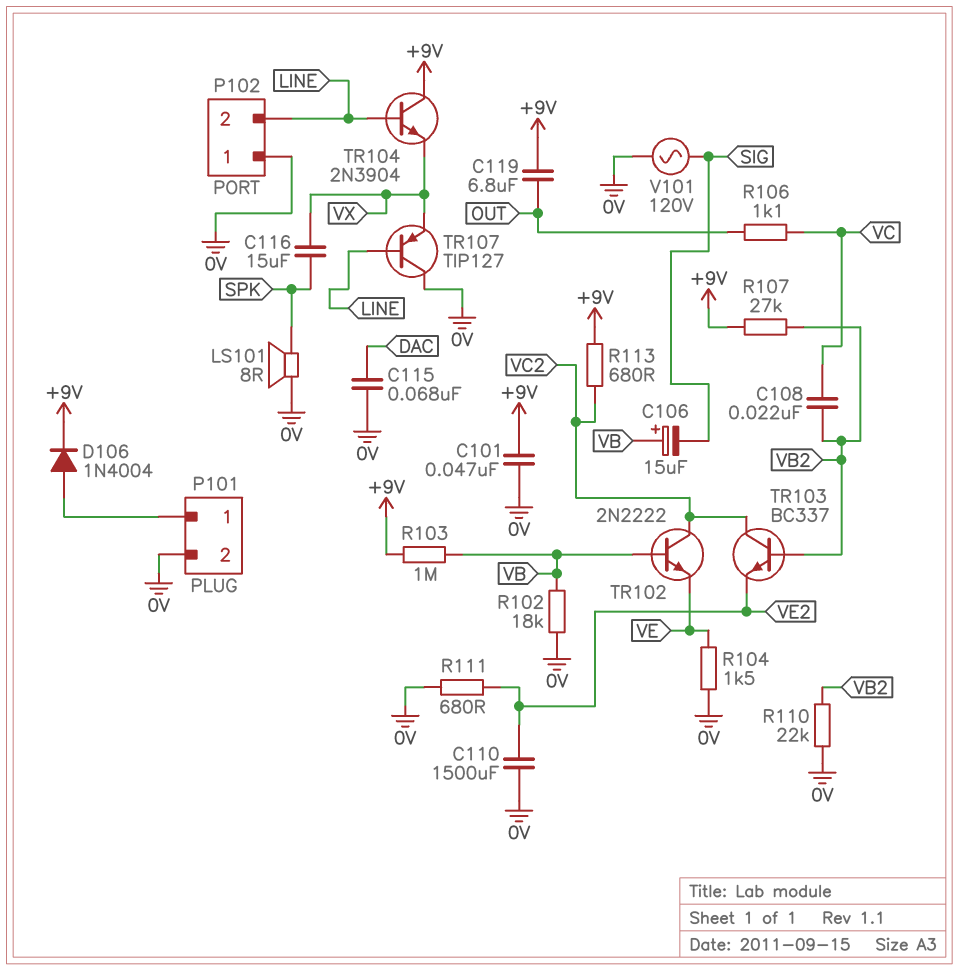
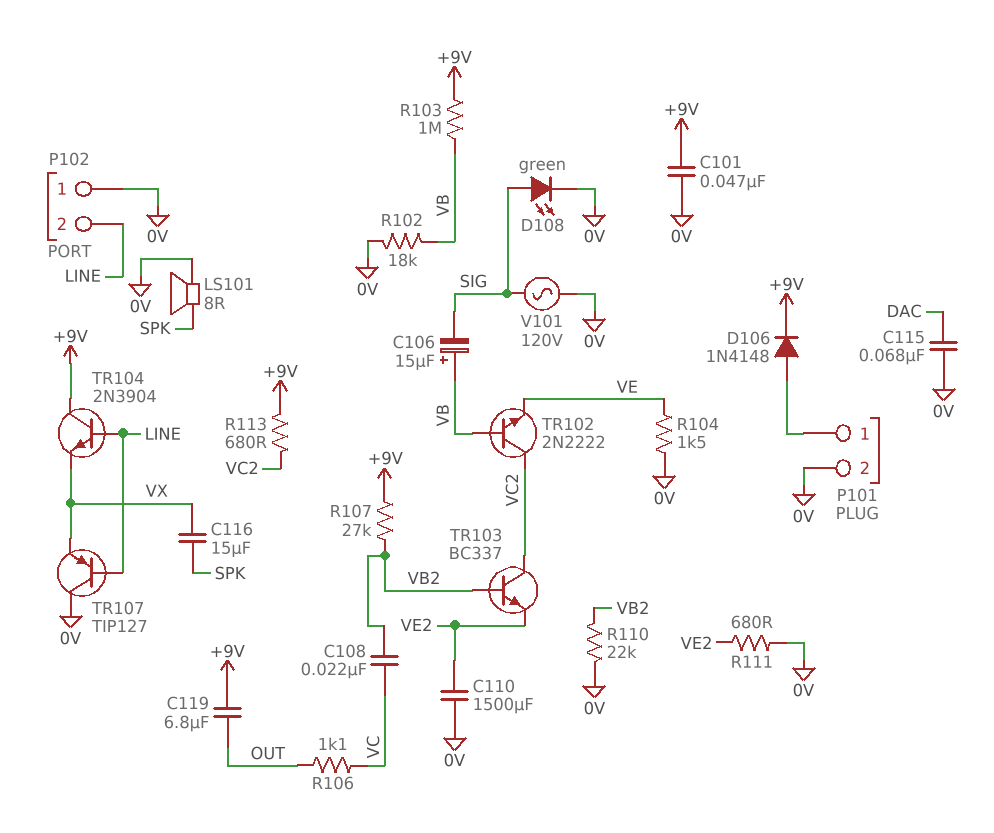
D106: diode 1N4004 (A P101/1, K +9V) -> diode 1N4148 (A P101/1, K +9V)
D108: none -> LED green (A SIG, K 0V)

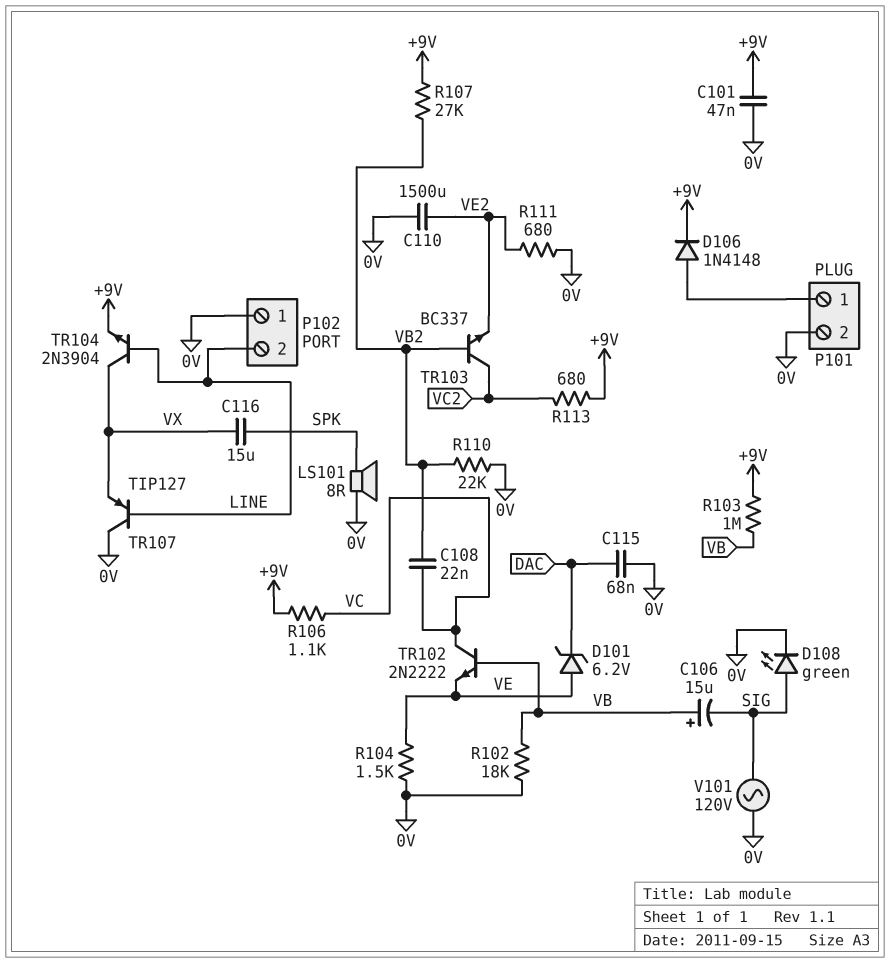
C119: 6.8uF (+9V, OUT) -> none
D101: none -> zener 6.2V (A VE, K DAC)
R106: 1.1k (OUT, VC) -> 1.1k (+9V, VC)
TR102: NPN 2N2222 (B VB, C VC2, E VE) -> NPN 2N2222 (B VB, C VC, E VE)
TR104: NPN 2N3904 (B LINE, C +9V, E VX) -> NPN 2N3904 (B LINE, C VX, E +9V)

